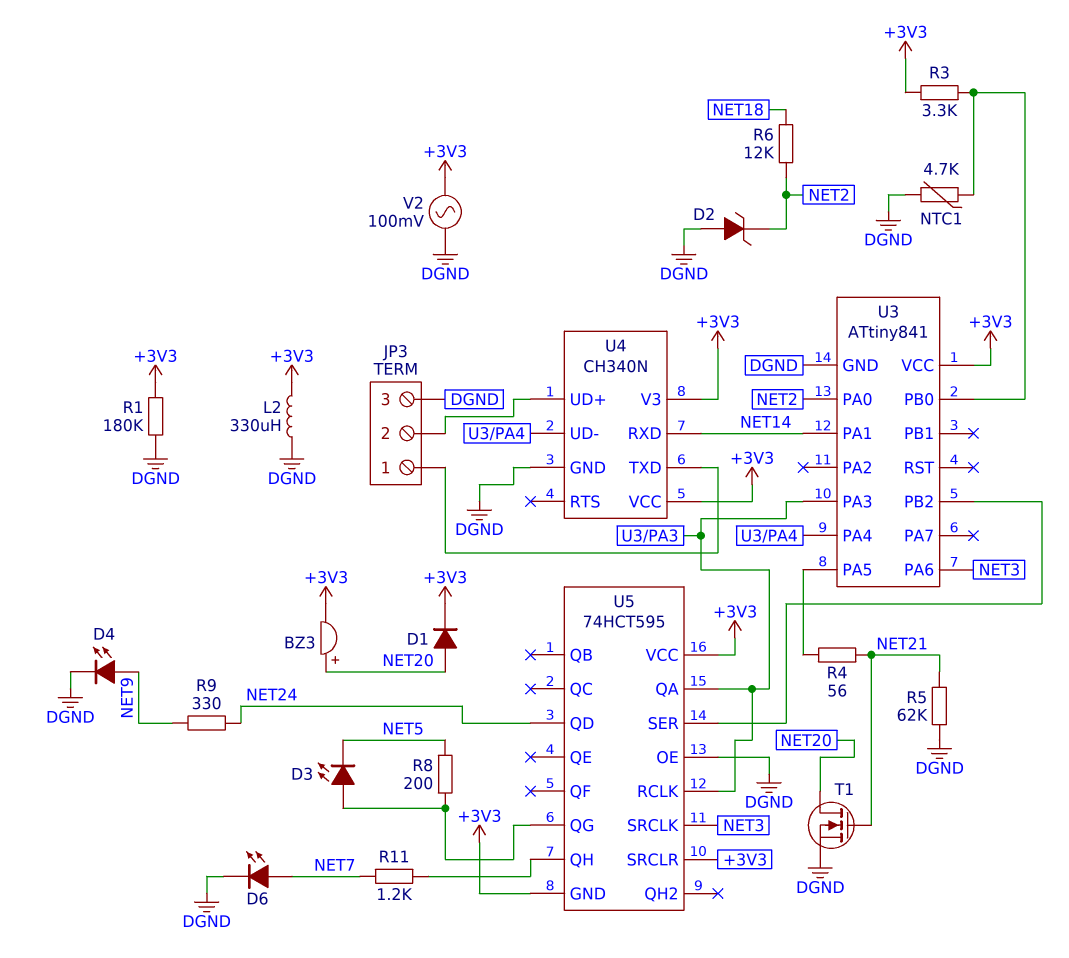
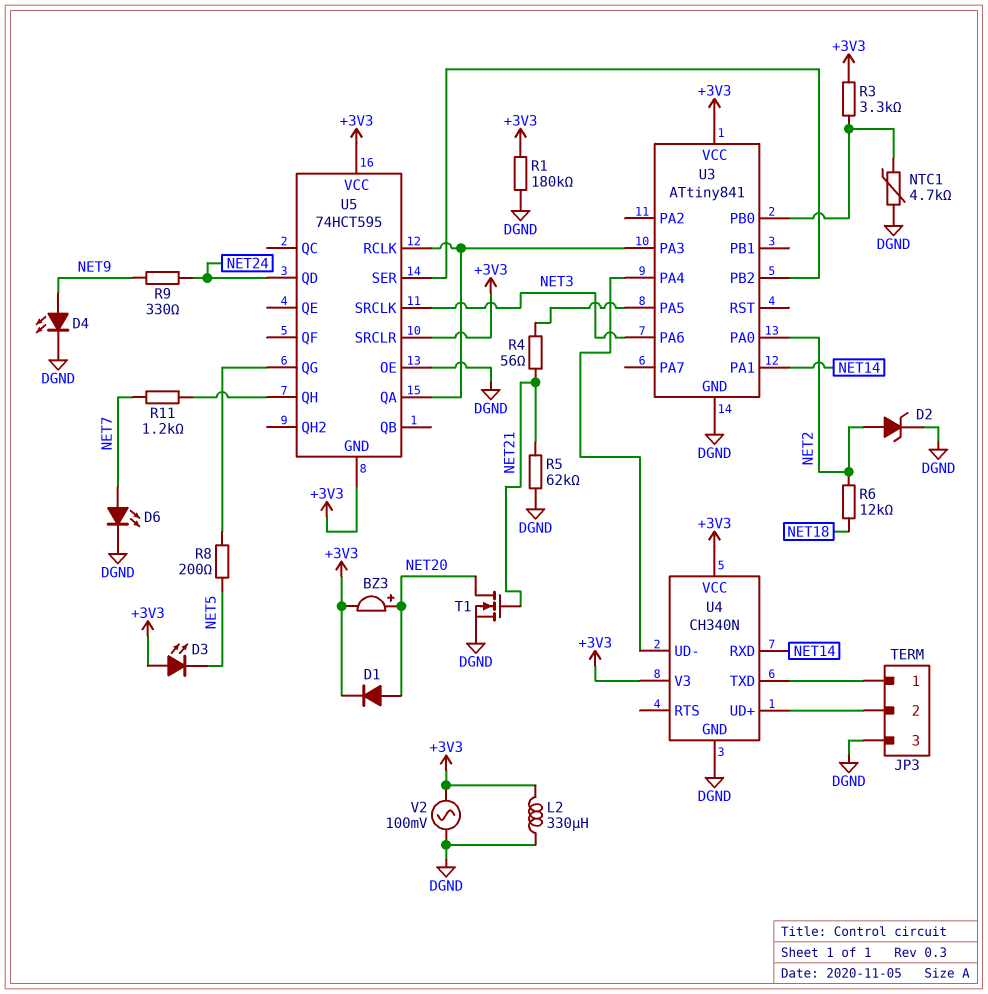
D2: zener (A DGND, K NET2) -> zener (A NET2, K DGND)
D3: LED (A U5/QG, K NET5) -> LED (A +3V3, K NET5)

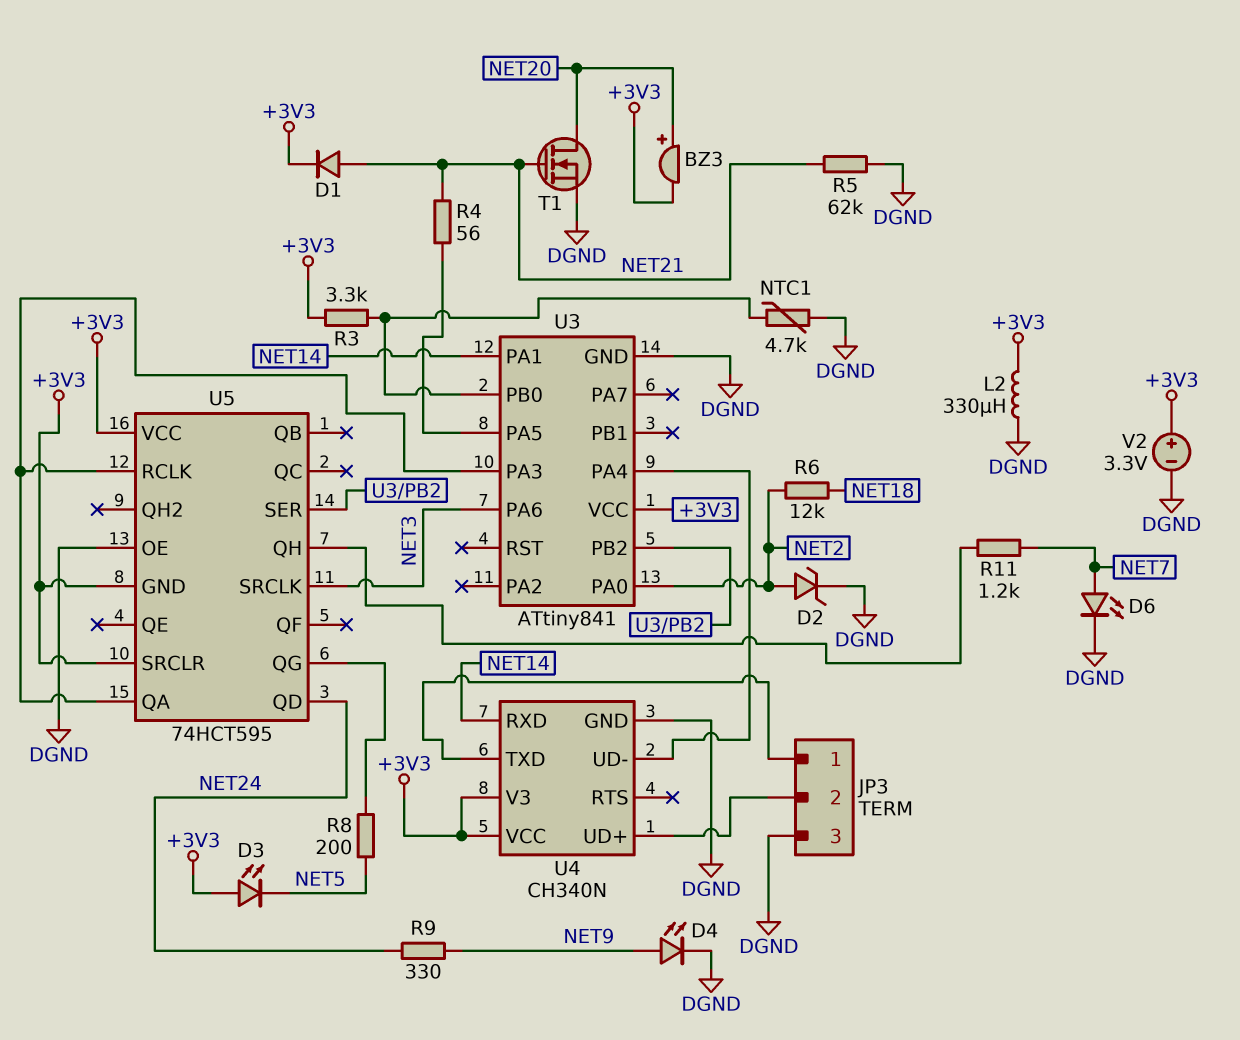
D1: diode (A NET20, K +3V3) -> diode (A NET21, K +3V3)
R1: 180k (+3V3, DGND) -> none
V2: AC 100mV (+3V3, DGND) -> 3.3V (plus +3V3, minus DGND)

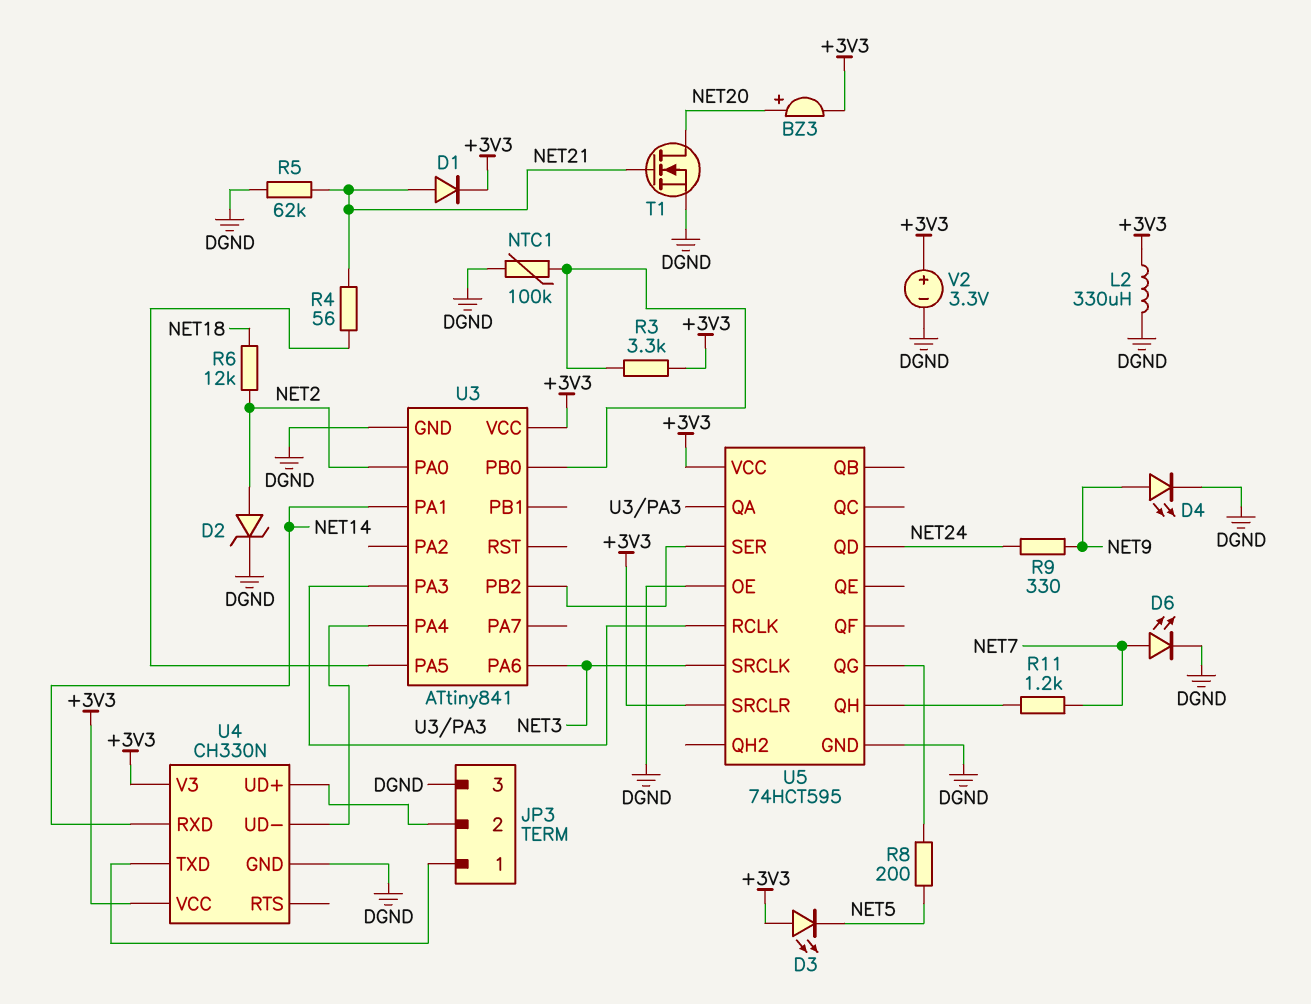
NTC1: 4.7k (DGND, U3/PB0) -> 100k (DGND, U3/PB0)
U4: CH340N -> CH330N
U5 pin GND: +3V3 -> DGND

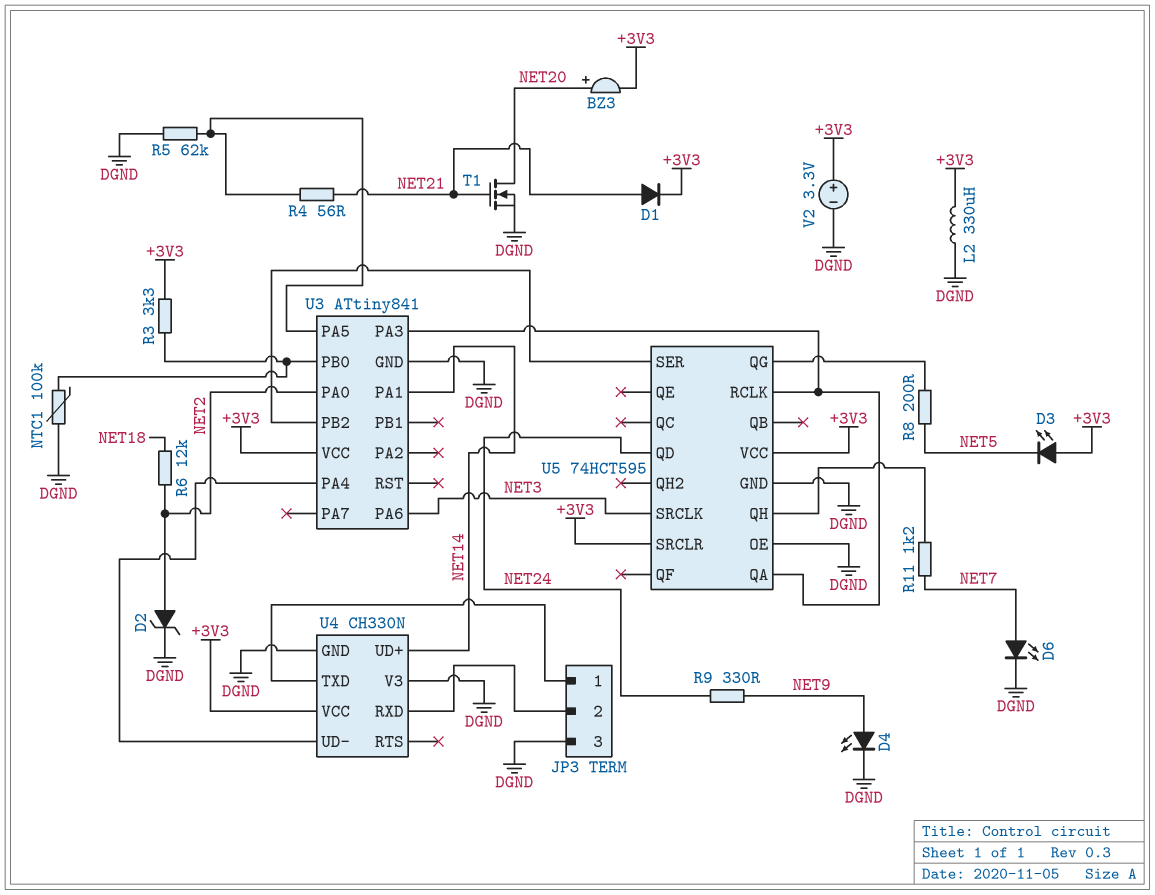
R5: 62k (DGND, NET21) -> 62k (DGND, U3/PA5)
U4 pin RXD: NET14 -> JP3/2
U4 pin UD+: JP3/2 -> NET14
U4 pin V3: +3V3 -> DGND

